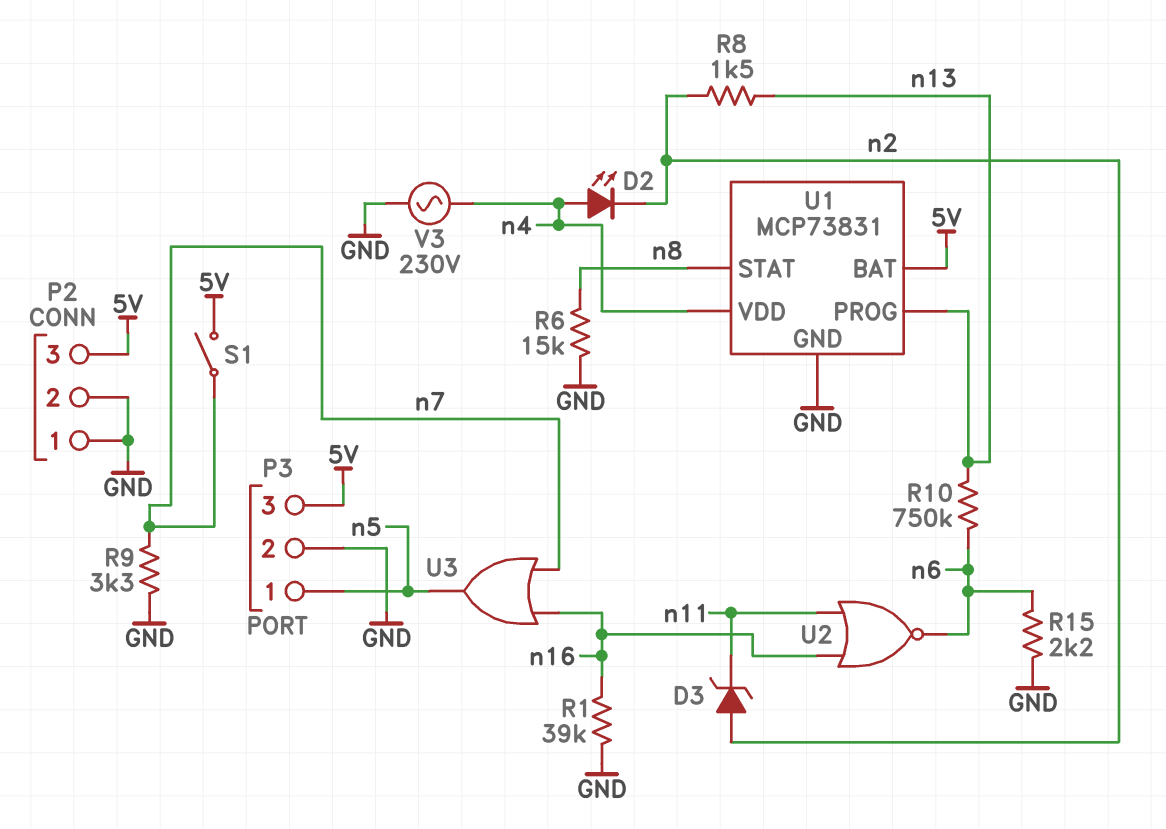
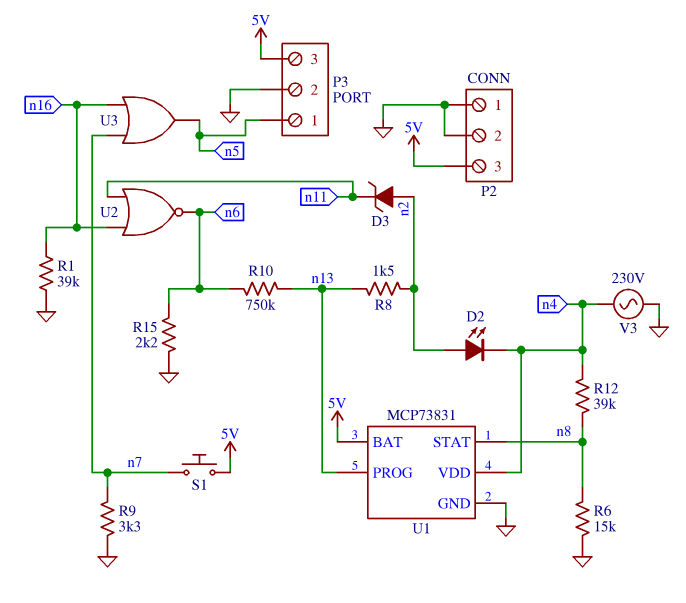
D2: LED (A n4, K n2) -> LED (A n2, K n4)
R12: none -> 39k (n4, n8)
S1: switch (5V, n7) -> button (5V, n7)

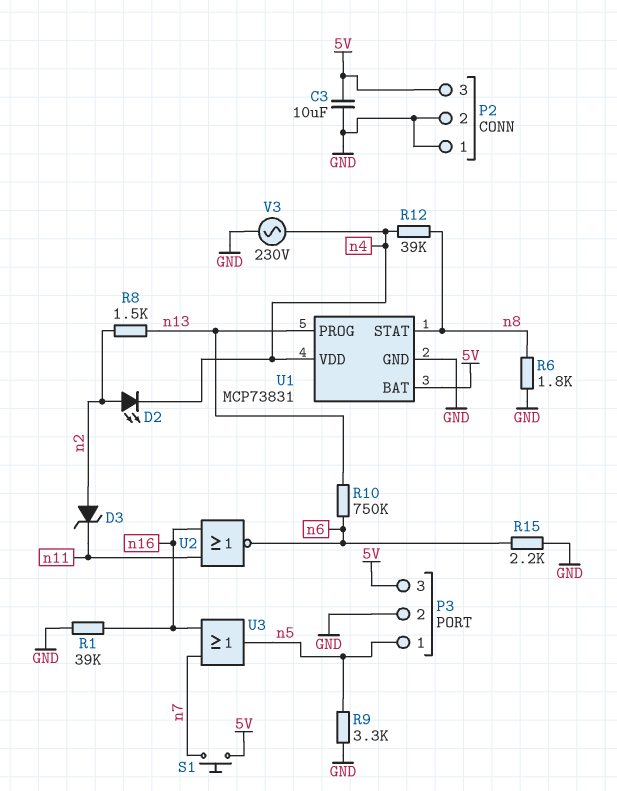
C3: none -> 10uF (5V, GND)
R6: 15k (GND, n8) -> 1.8k (GND, n8)
R9: 3.3k (GND, n7) -> 3.3k (GND, n5)

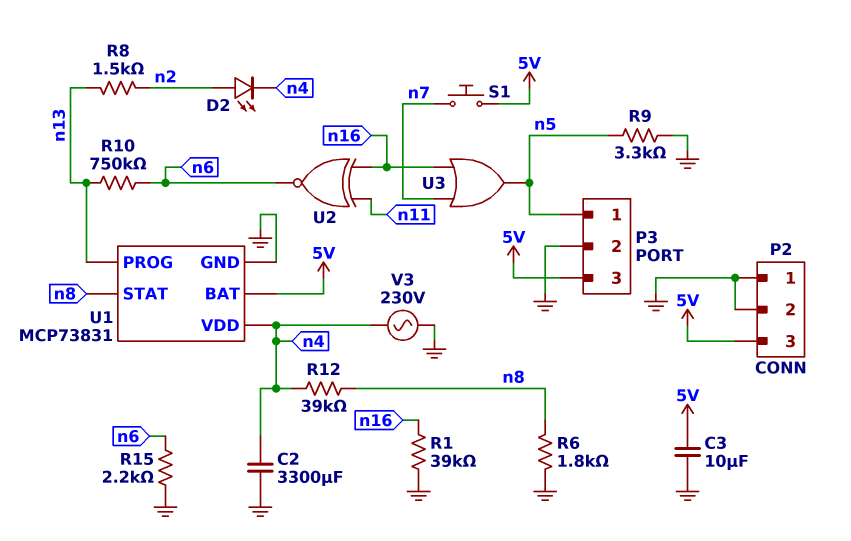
C2: none -> 3300uF (GND, n4)
D3: zener (A n2, K n11) -> none
U2: NOR (in n11, in n16, out n6) -> XNOR (in n11, in n16, out n6)

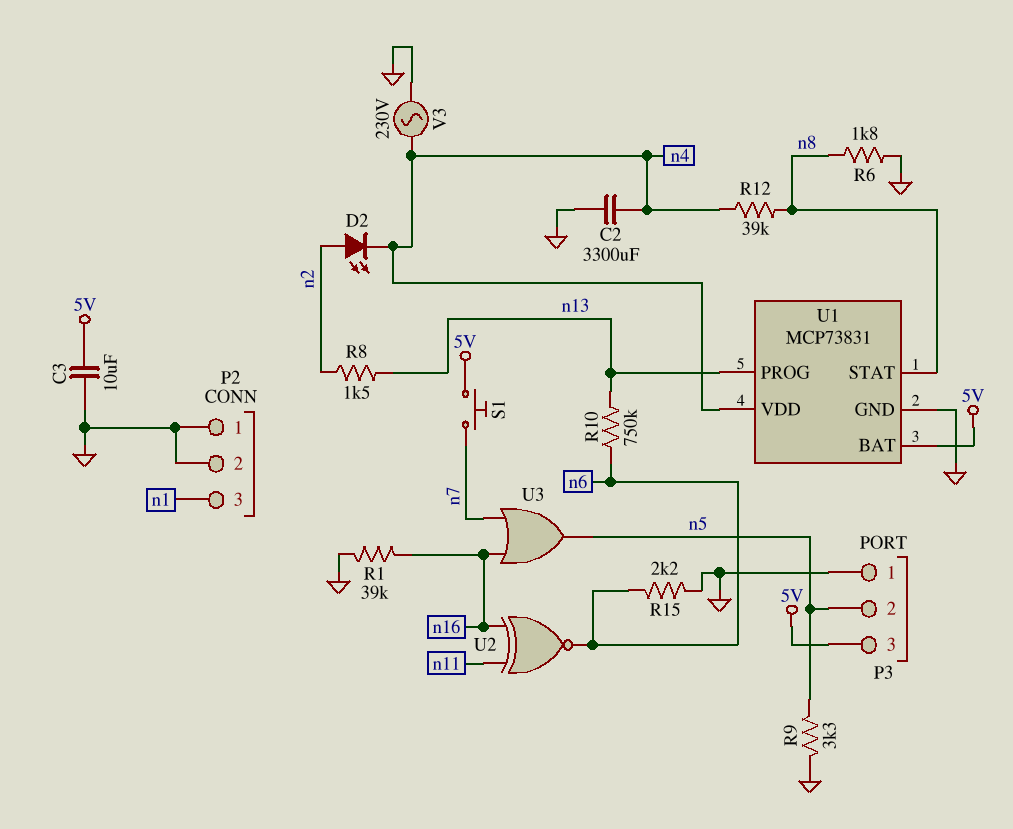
P2 pin 3: 5V -> n1
P3 pin 1: n5 -> GND
P3 pin 2: GND -> n5

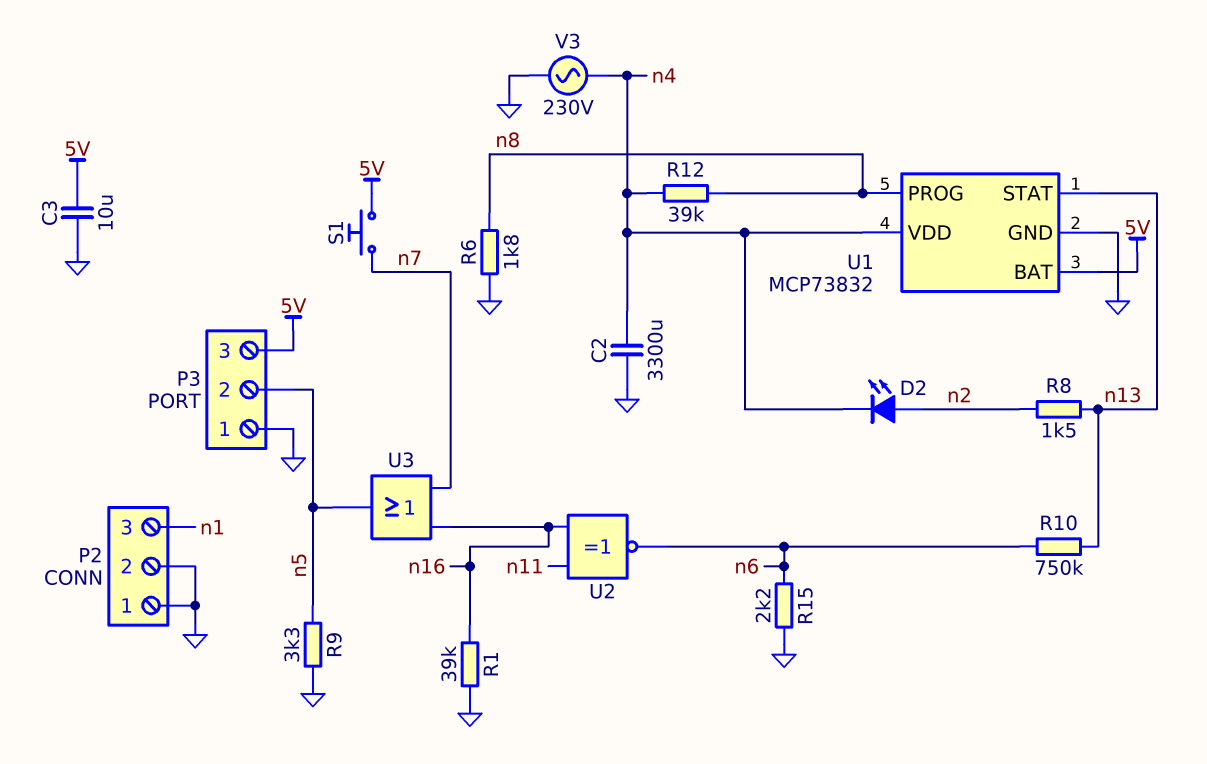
U1: MCP73831 -> MCP73832
U1 pin PROG: n13 -> n8
U1 pin STAT: n8 -> n13

